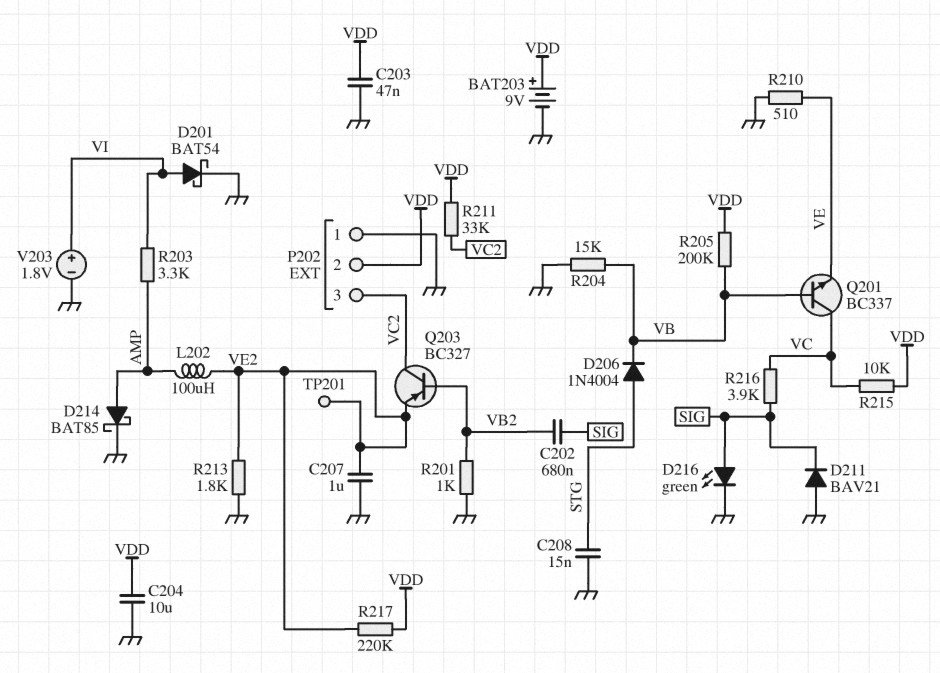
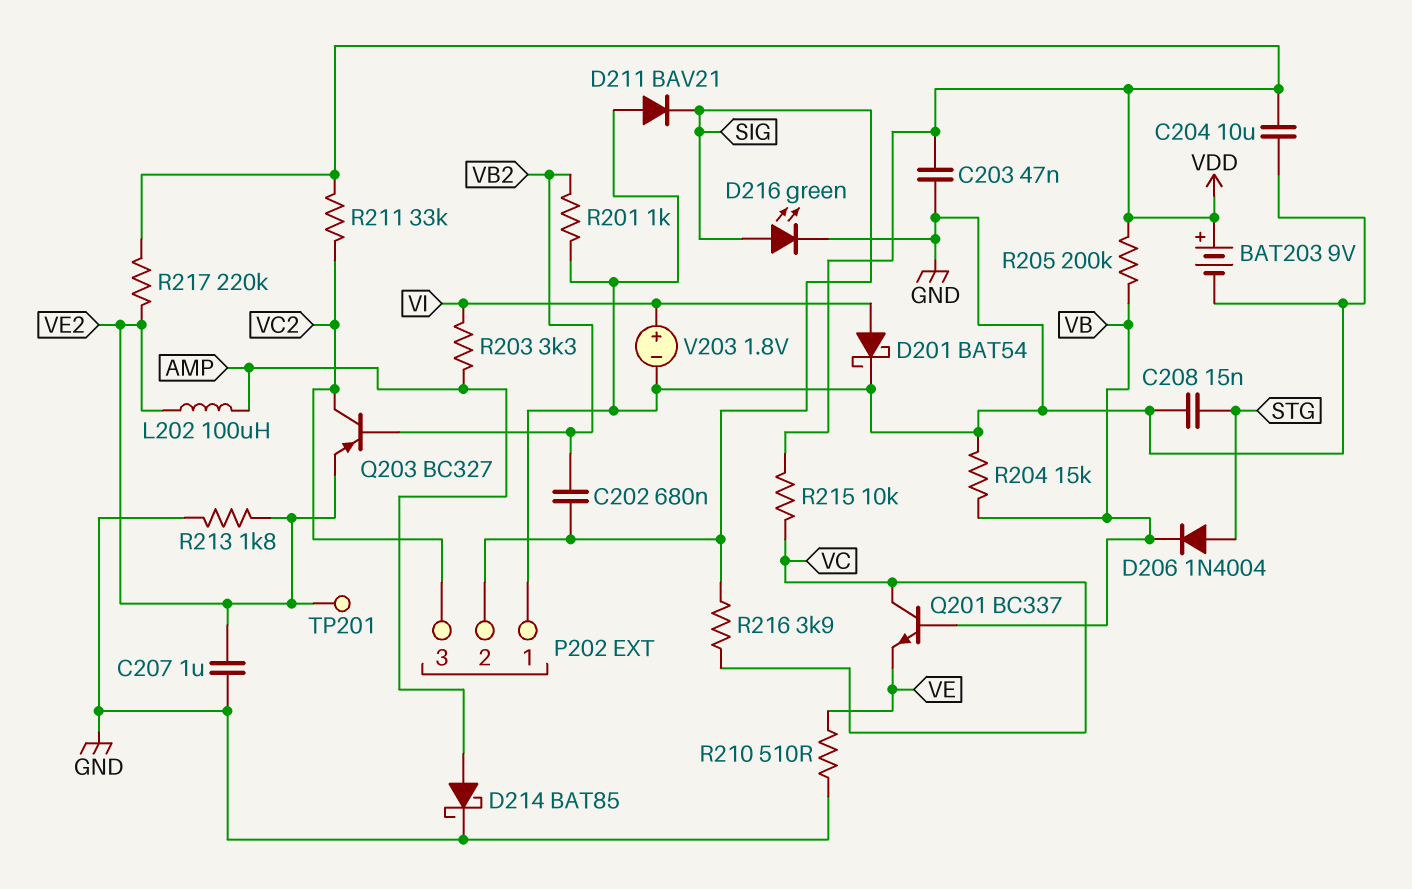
P202 pin 2: VDD -> SIG

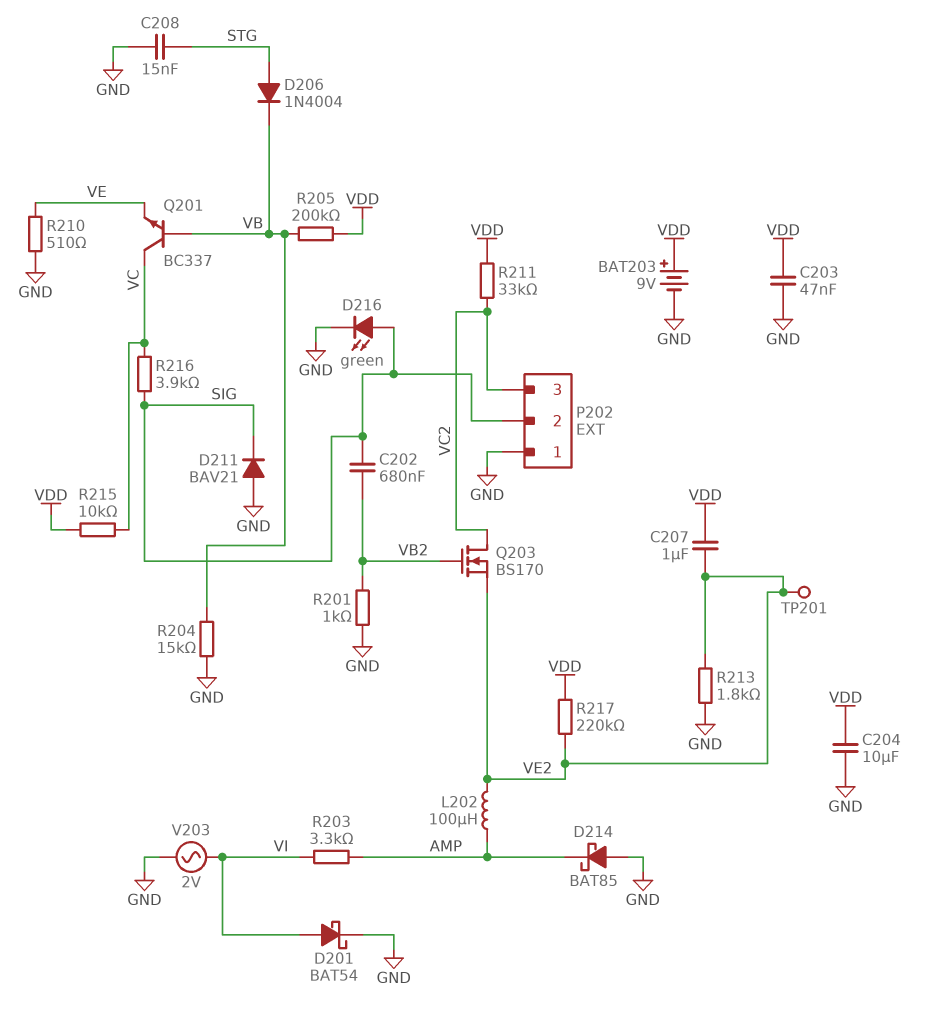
C207: 1uF (GND, VE2) -> 1uF (VDD, VE2)
D214: schottky BAT85 (A AMP, K GND) -> schottky BAT85 (A GND, K AMP)
Q203: PNP BC327 (B VB2, C VC2, E VE2) -> NMOS BS170 (G VB2, D VC2, S VE2)
V203: 1.8V (plus VI, minus GND) -> AC 2V (GND, VI)

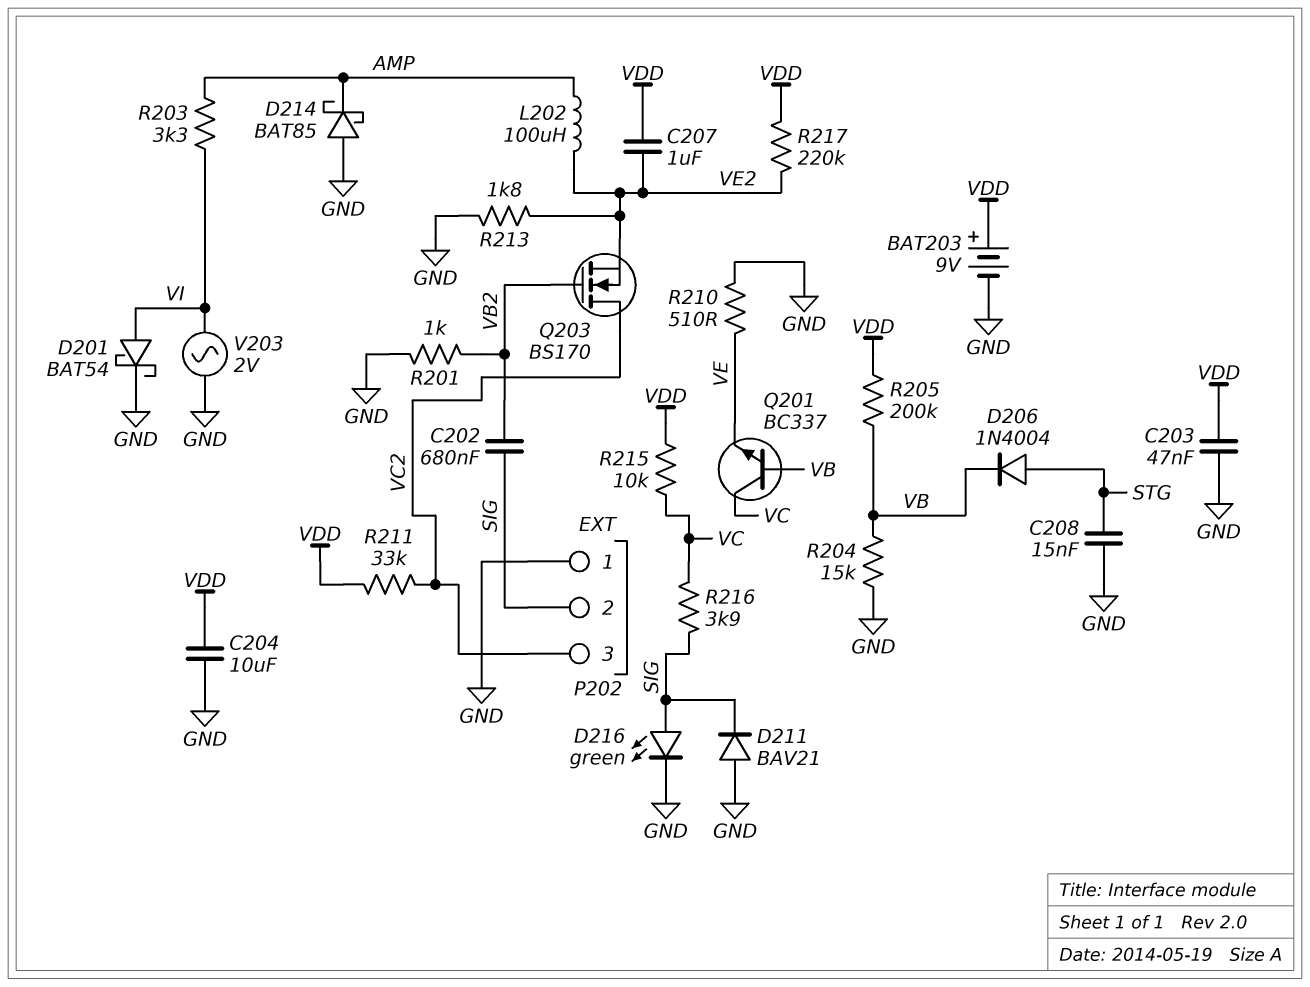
TP201: test point (VE2) -> none

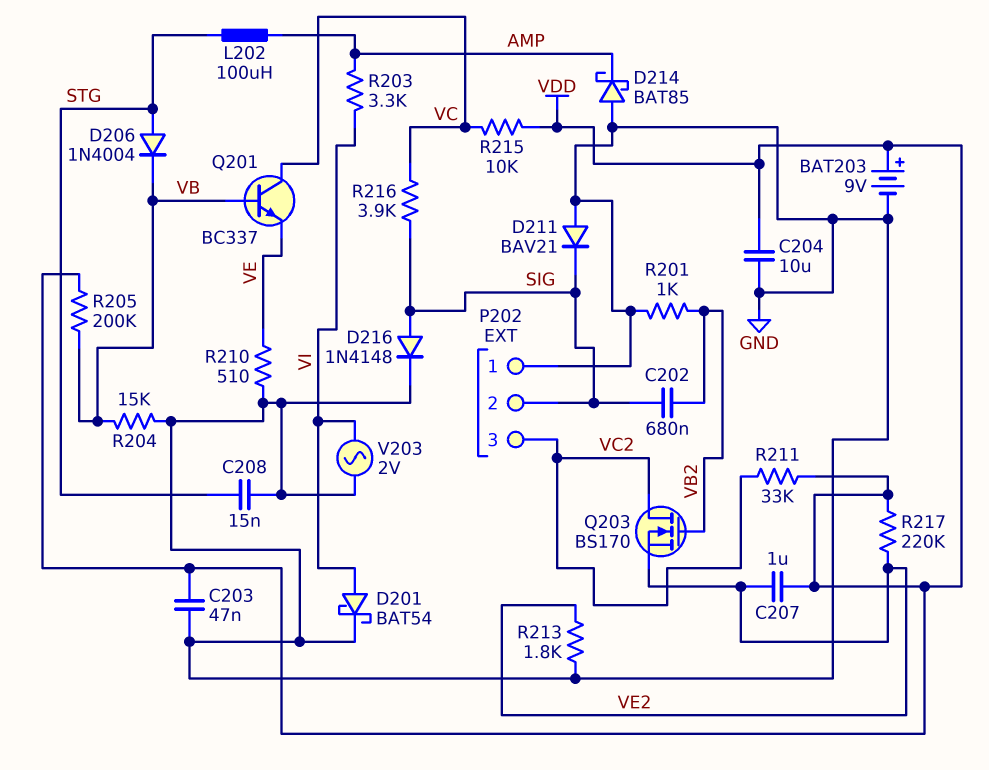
D216: LED green (A SIG, K GND) -> diode 1N4148 (A SIG, K GND)
L202: 100uH (AMP, VE2) -> 100uH (AMP, STG)

